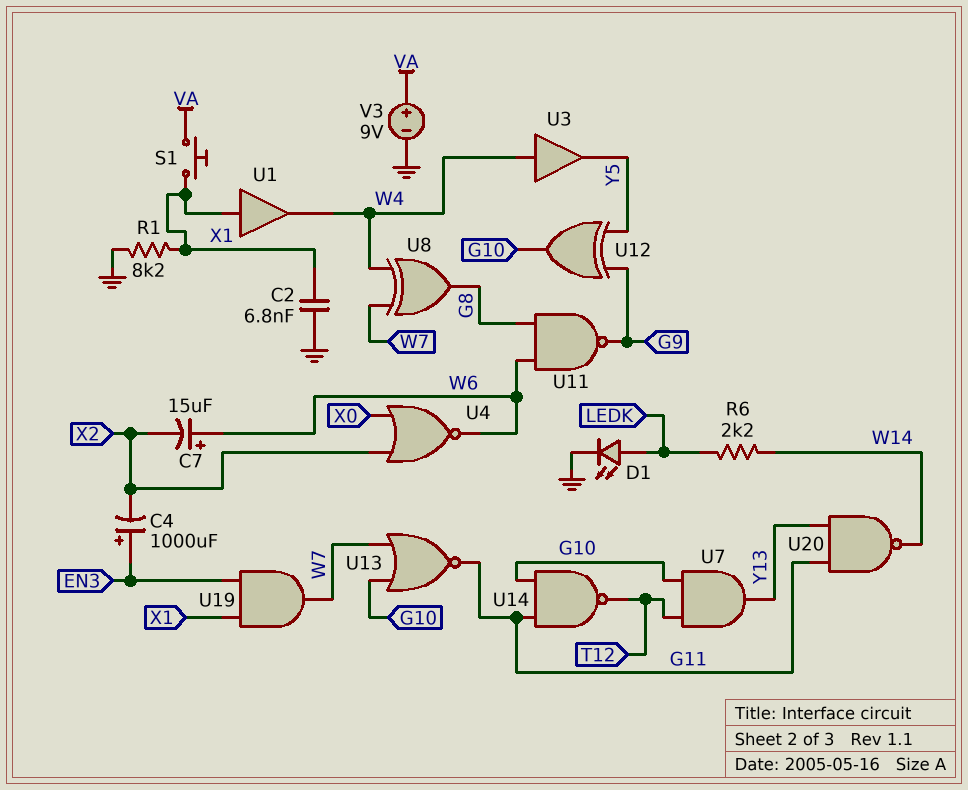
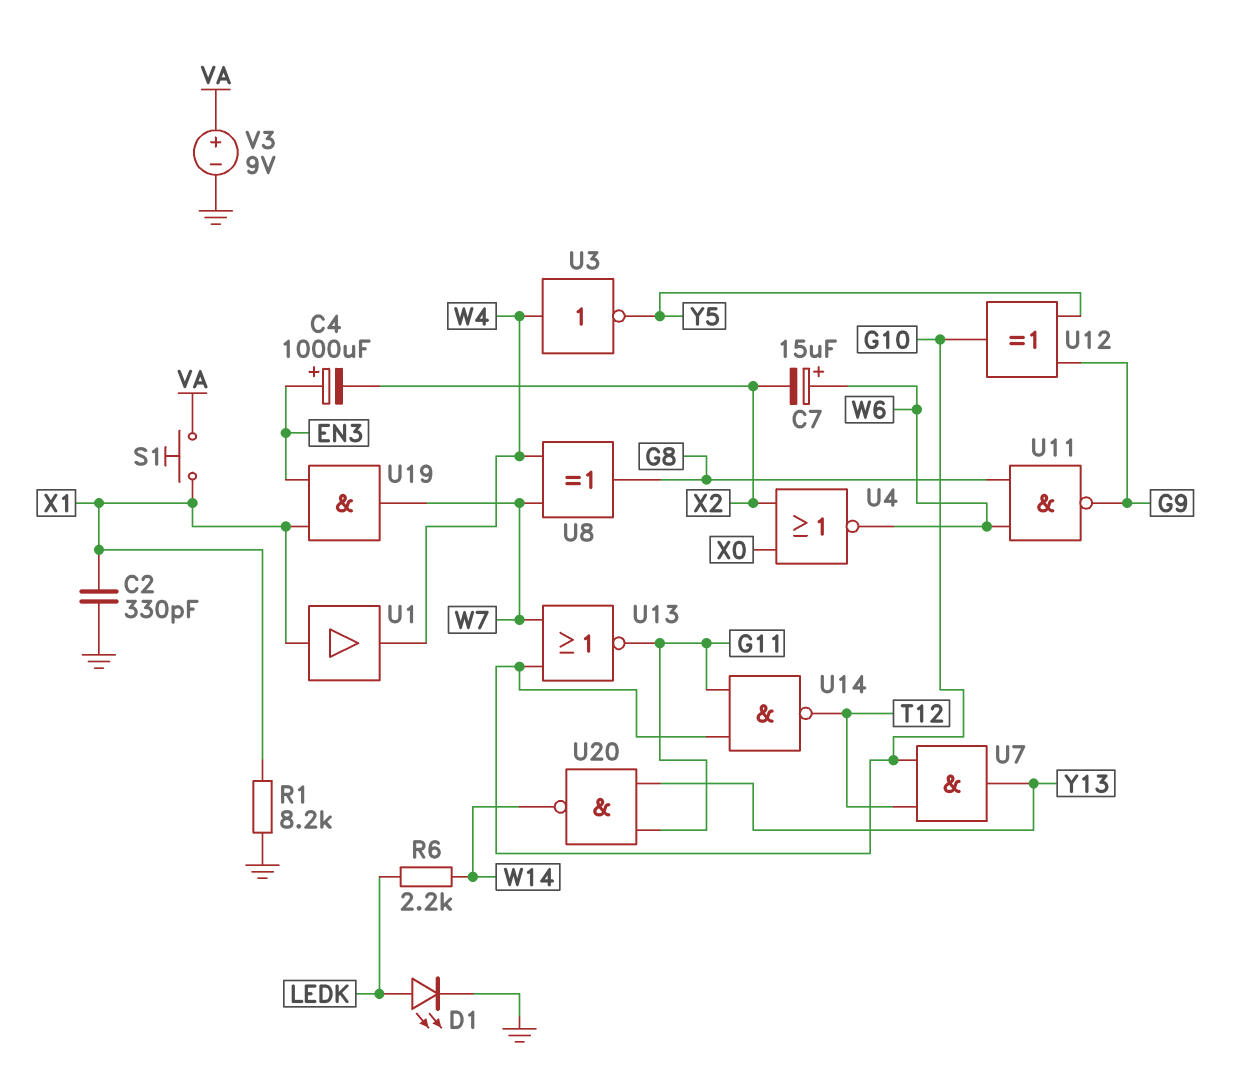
C2: 6.8nF (GND, X1) -> 330pF (GND, X1)
U3: buffer (in W4, out Y5) -> NOT (in W4, out Y5)

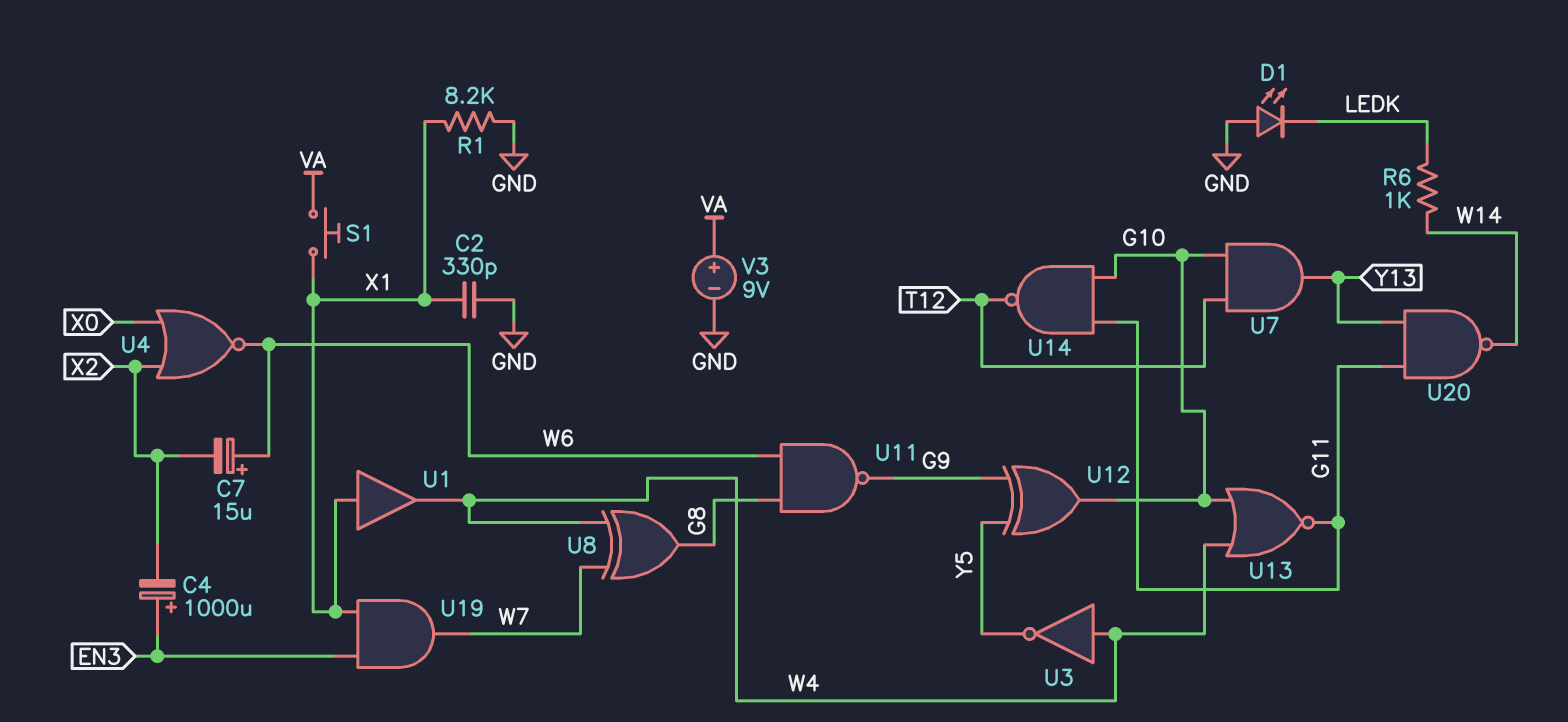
D1: LED (A LEDK, K GND) -> LED (A GND, K LEDK)
R6: 2.2k (LEDK, W14) -> 1k (LEDK, W14)
U13: NOR (in G10, in W7, out G11) -> NOR (in G10, in W4, out G11)

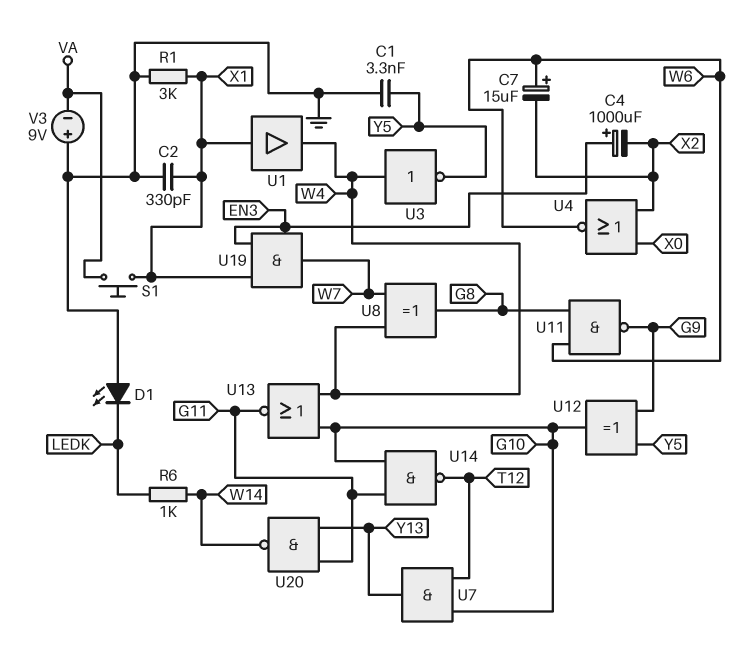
C1: none -> 3.3nF (GND, Y5)
R1: 8.2k (GND, X1) -> 3k (GND, X1)
V3: 9V (plus VA, minus GND) -> 9V (plus GND, minus VA)

